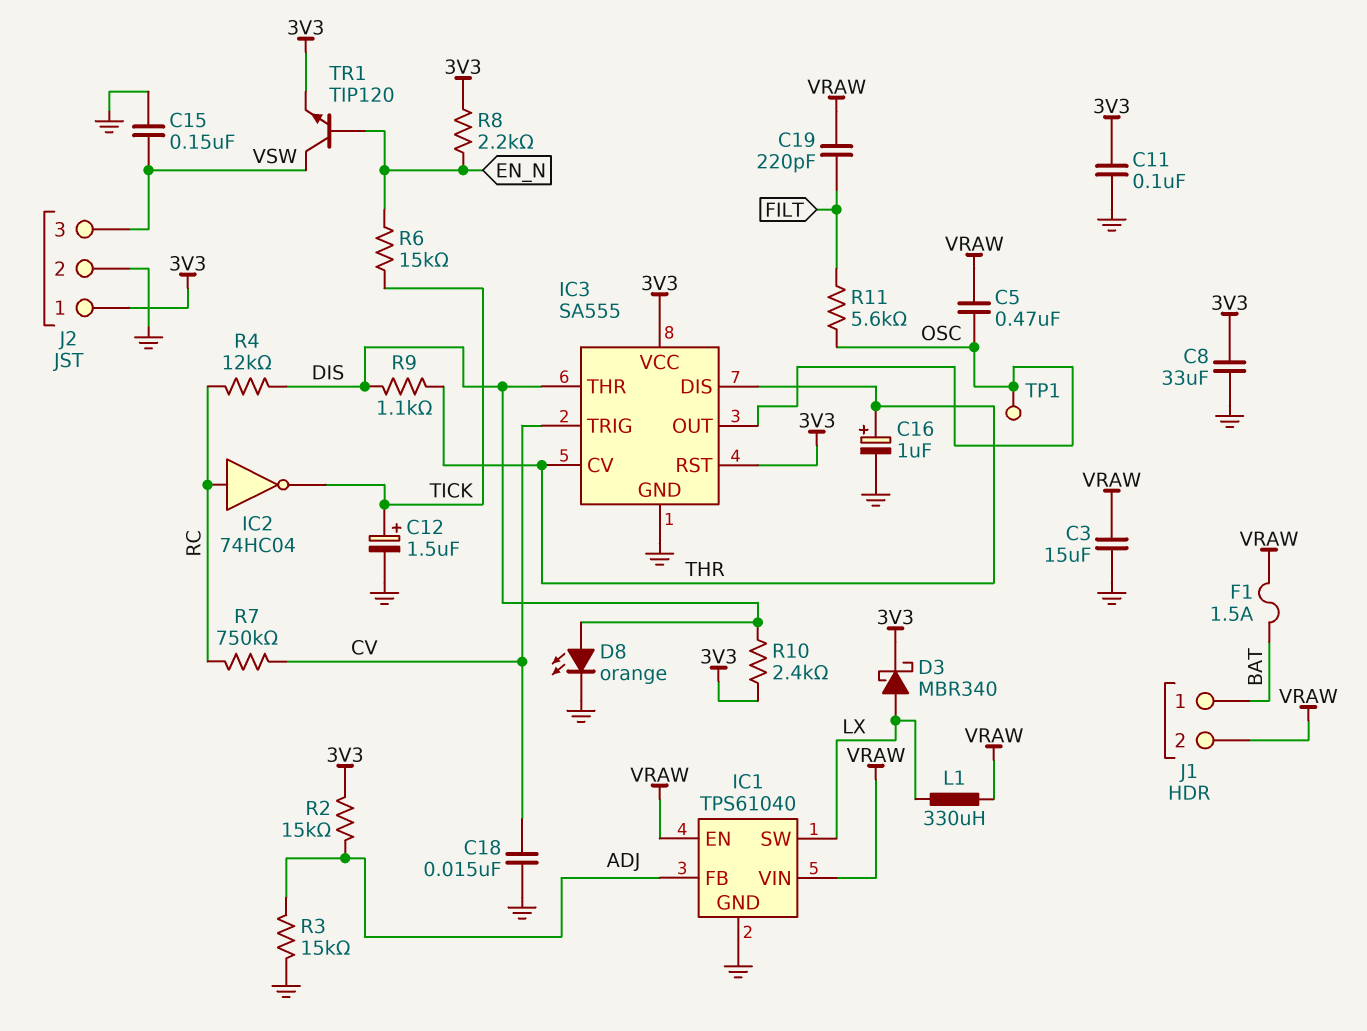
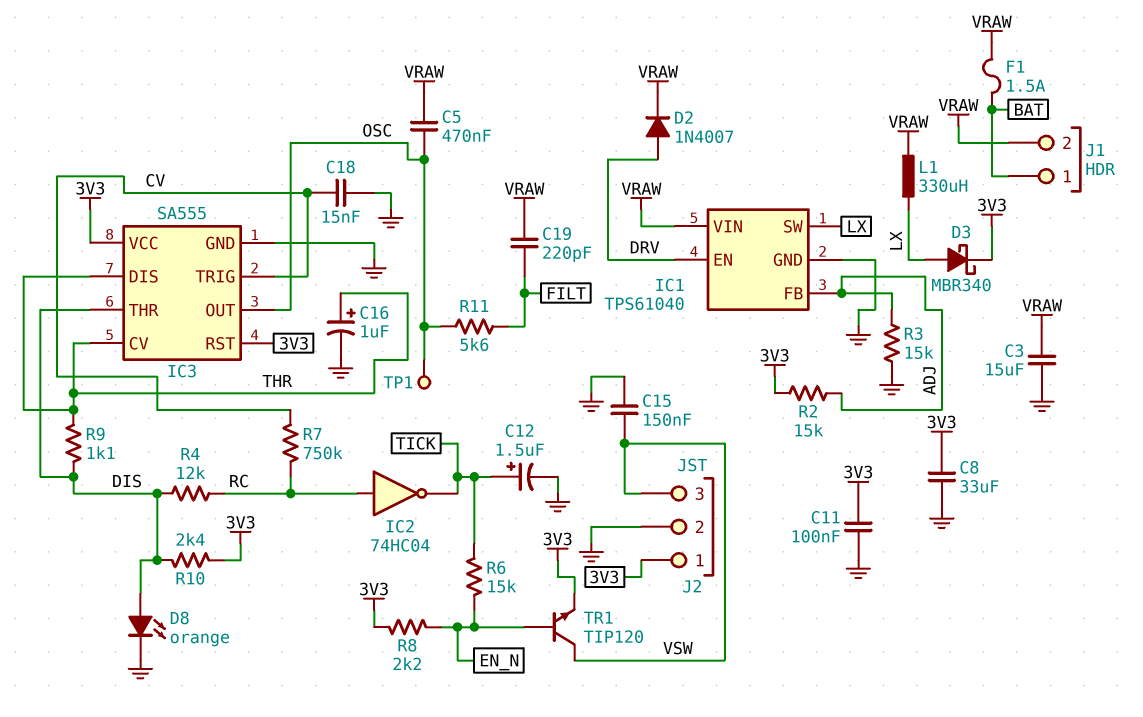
D2: none -> diode 1N4007 (A DRV, K VRAW)
IC1 pin EN: VRAW -> DRV

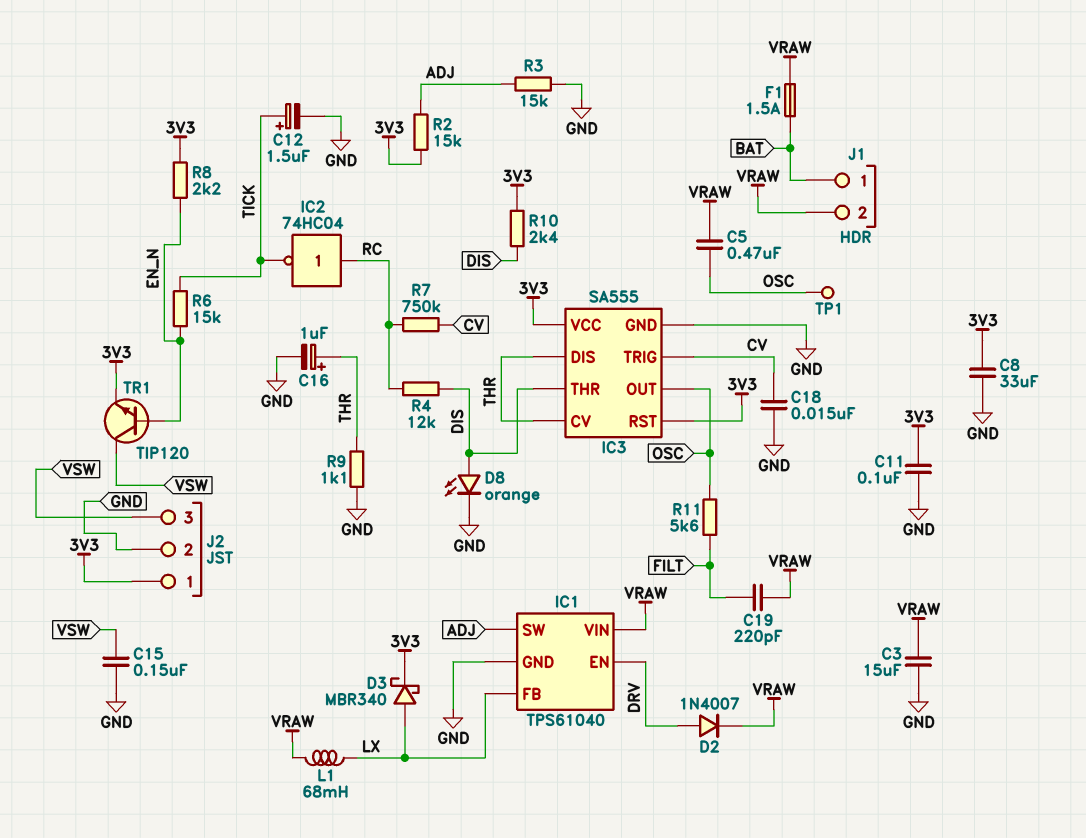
IC1 pin FB: ADJ -> LX
IC1 pin SW: LX -> ADJ
L1: 330uH (LX, VRAW) -> 68mH (LX, VRAW)
R9: 1.1k (DIS, THR) -> 1.1k (GND, THR)

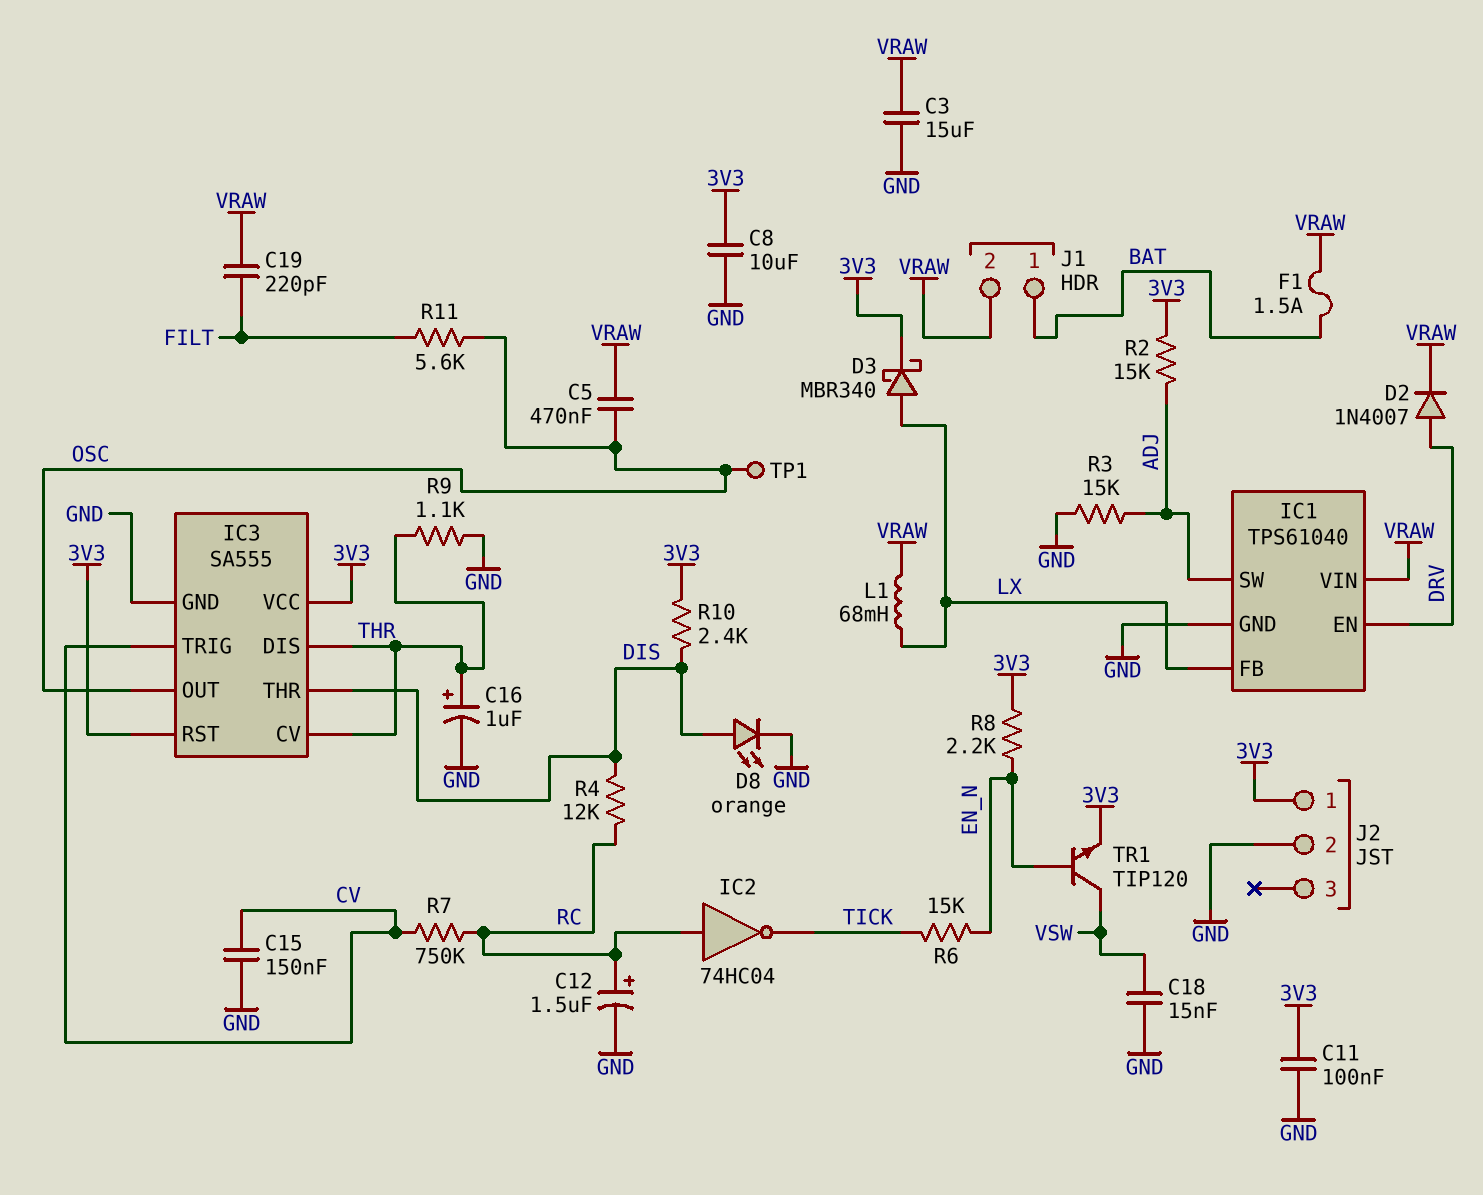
C8: 33uF (3V3, GND) -> 10uF (3V3, GND)
C12: 1.5uF (plus TICK, minus GND) -> 1.5uF (plus RC, minus GND)
C15: 150nF (GND, VSW) -> 150nF (CV, GND)
C18: 15nF (CV, GND) -> 15nF (GND, VSW)
J2 pin 3: VSW -> none

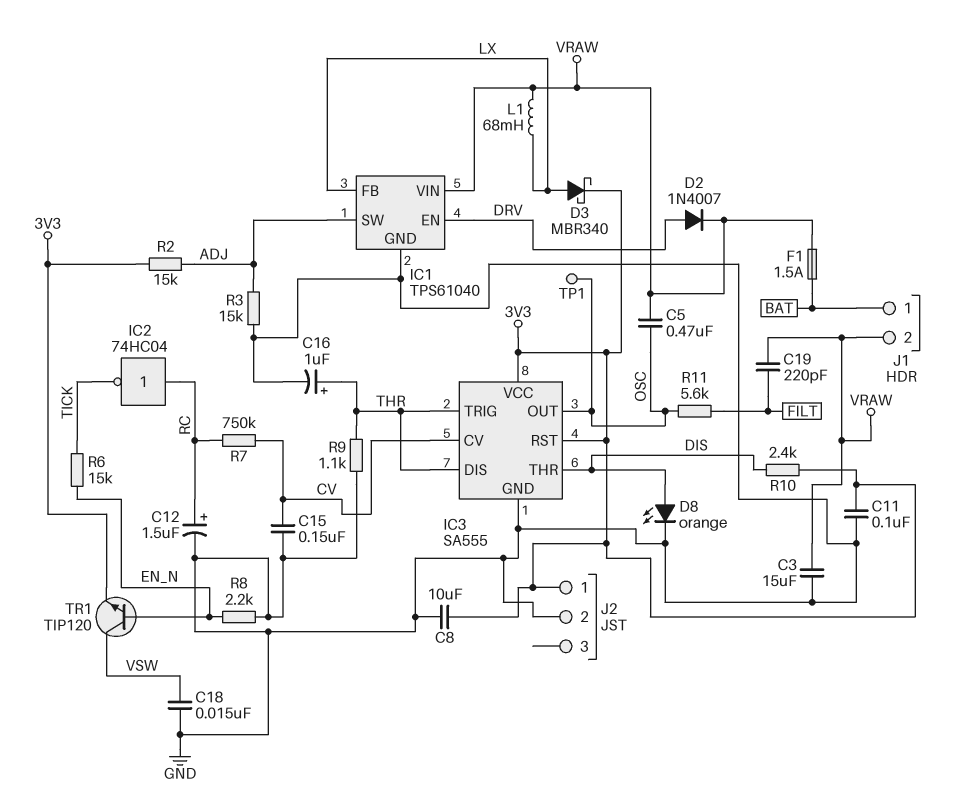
IC3 pin CV: THR -> CV
IC3 pin TRIG: CV -> THR
R4: 12k (DIS, RC) -> none
R8: 2.2k (3V3, EN_N) -> 2.2k (EN_N, GND)

